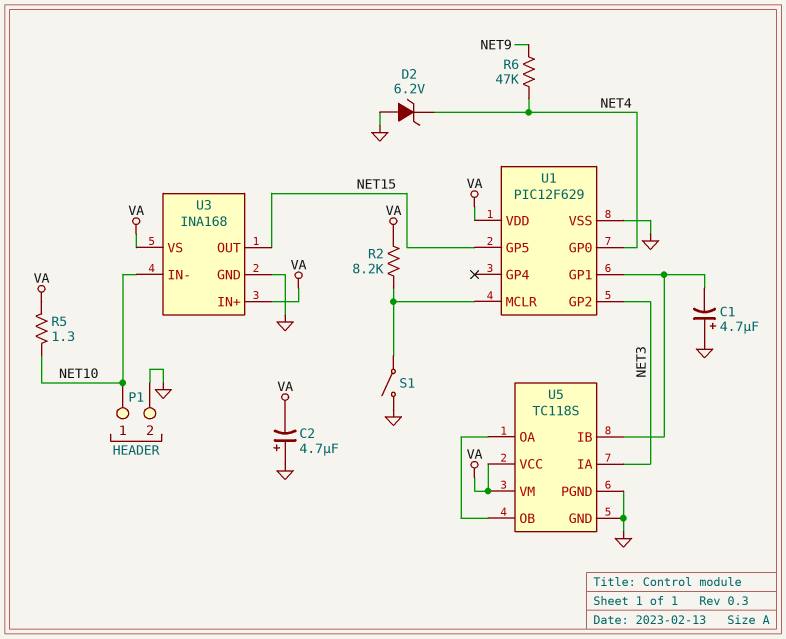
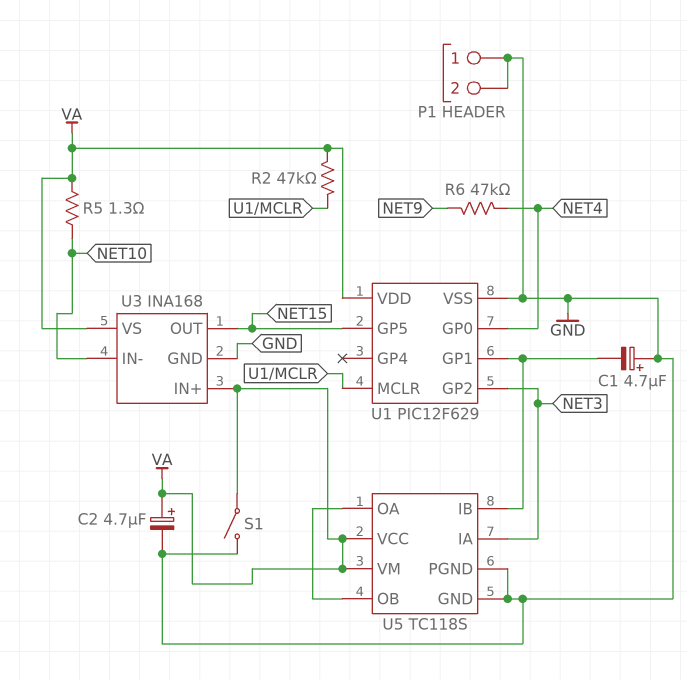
C2: 4.7uF (plus GND, minus VA) -> 4.7uF (plus VA, minus GND)
D2: zener 6.2V (A GND, K NET4) -> none
P1 pin 1: NET10 -> GND
R2: 8.2k (U1/MCLR, VA) -> 47k (U1/MCLR, VA)
S1: switch (GND, U1/MCLR) -> switch (GND, VA)

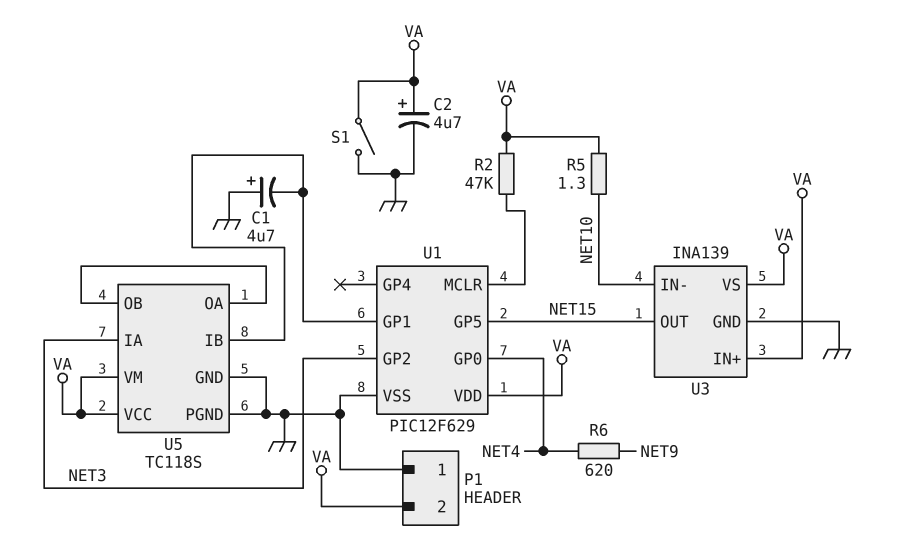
P1 pin 2: GND -> VA
R6: 47k (NET4, NET9) -> 620 (NET4, NET9)
U3: INA168 -> INA139

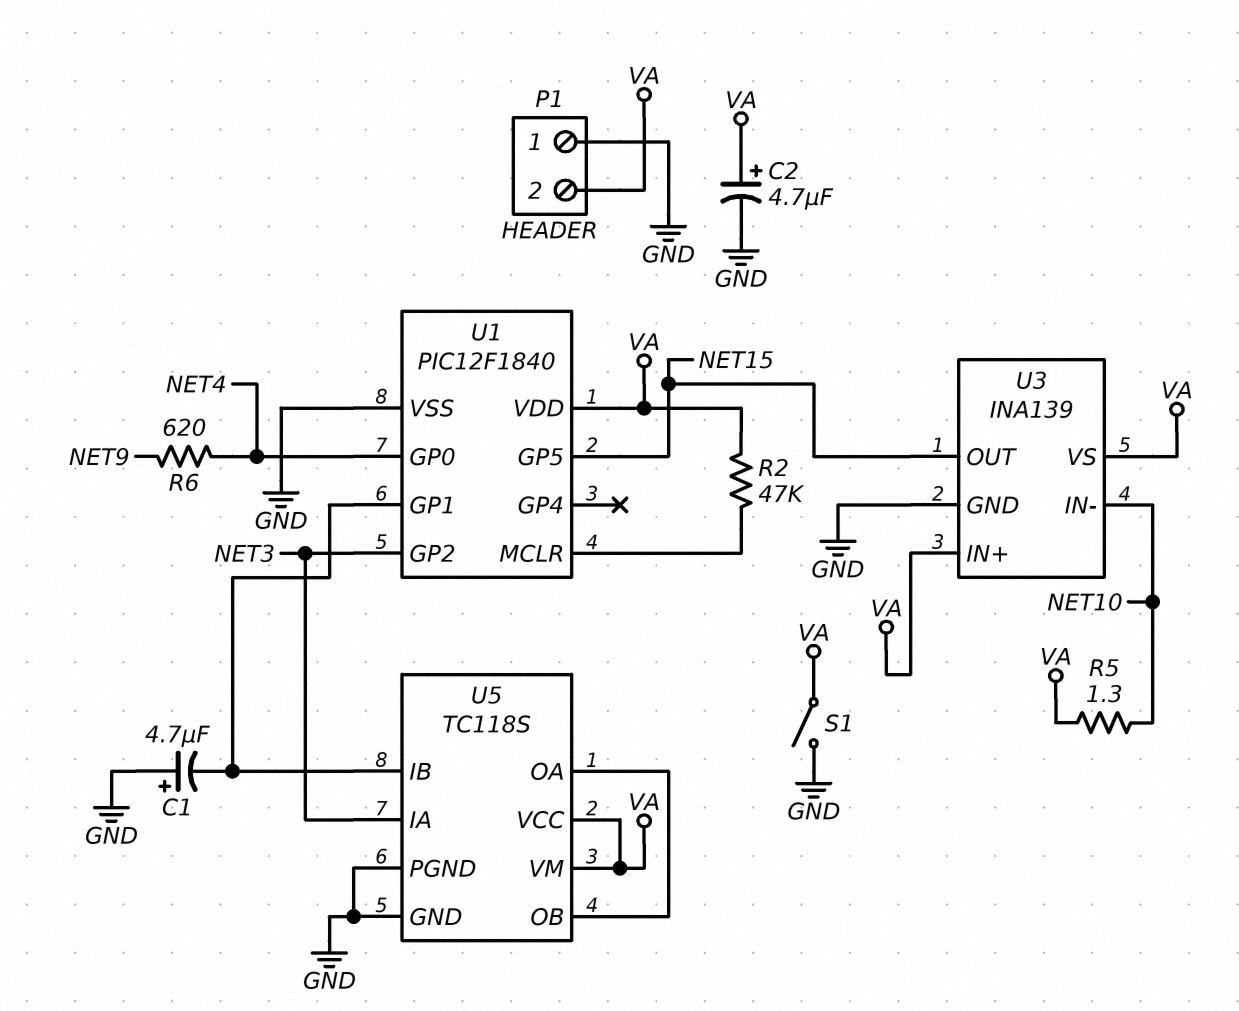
U1: PIC12F629 -> PIC12F1840

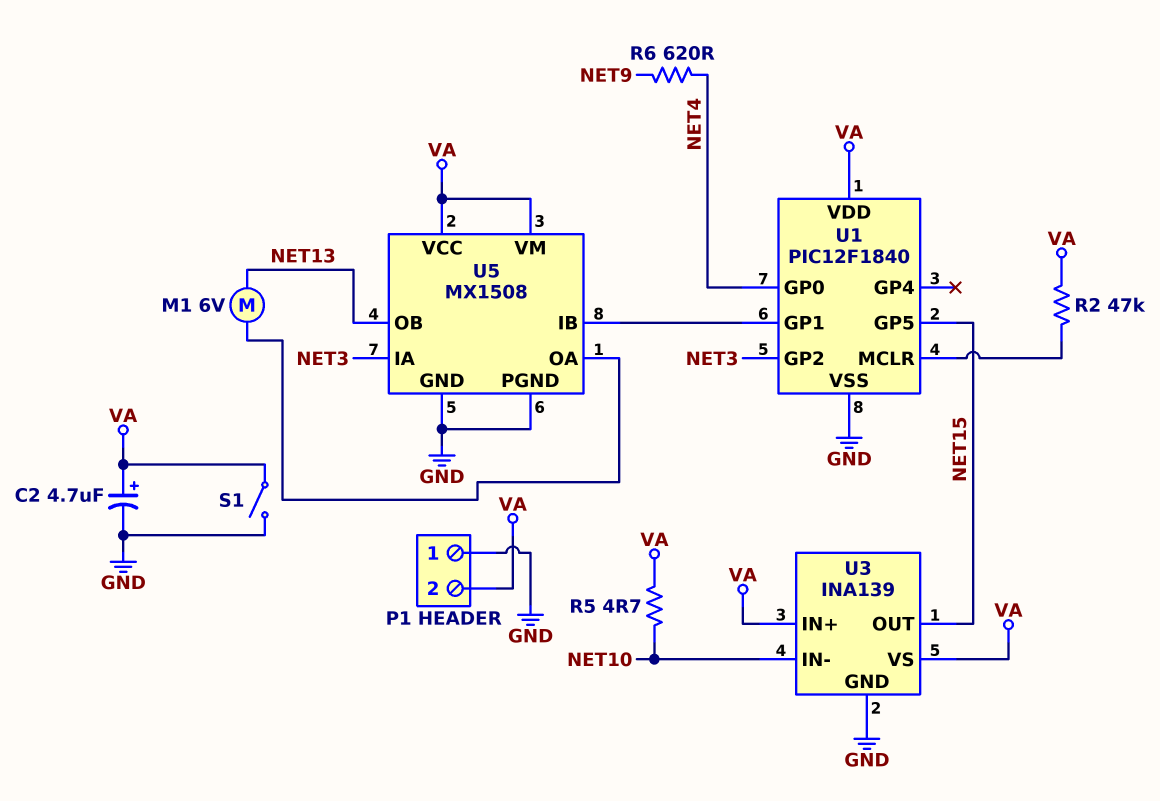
C1: 4.7uF (plus GND, minus U1/GP1) -> none
M1: none -> motor 6V (NET13, U5/OA)
R5: 1.3 (NET10, VA) -> 4.7 (NET10, VA)
U5: TC118S -> MX1508
U5 pin OB: U5/OA -> NET13

